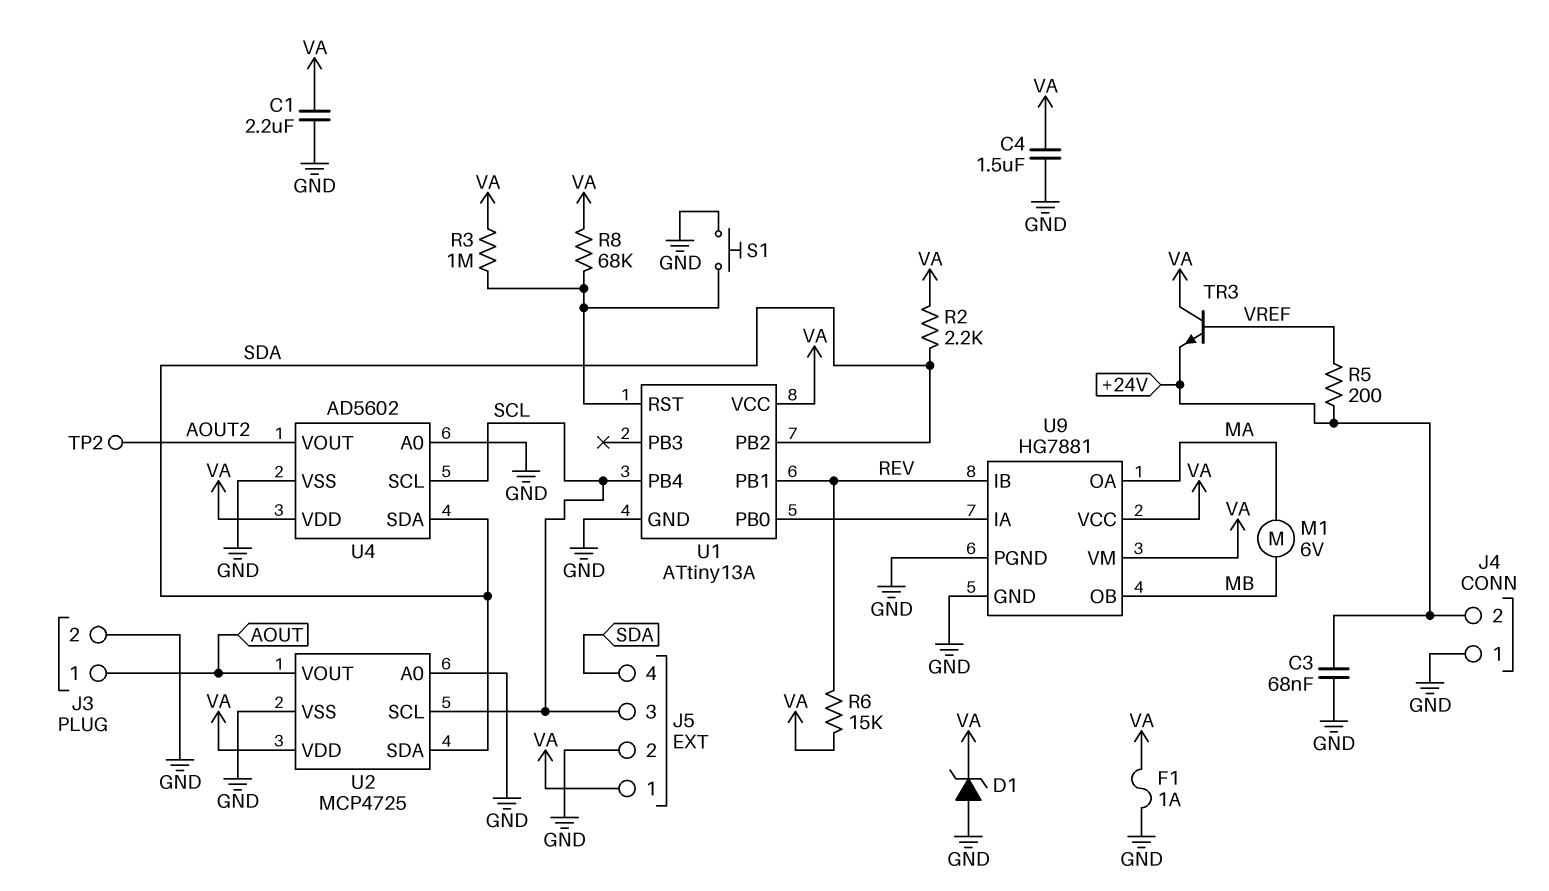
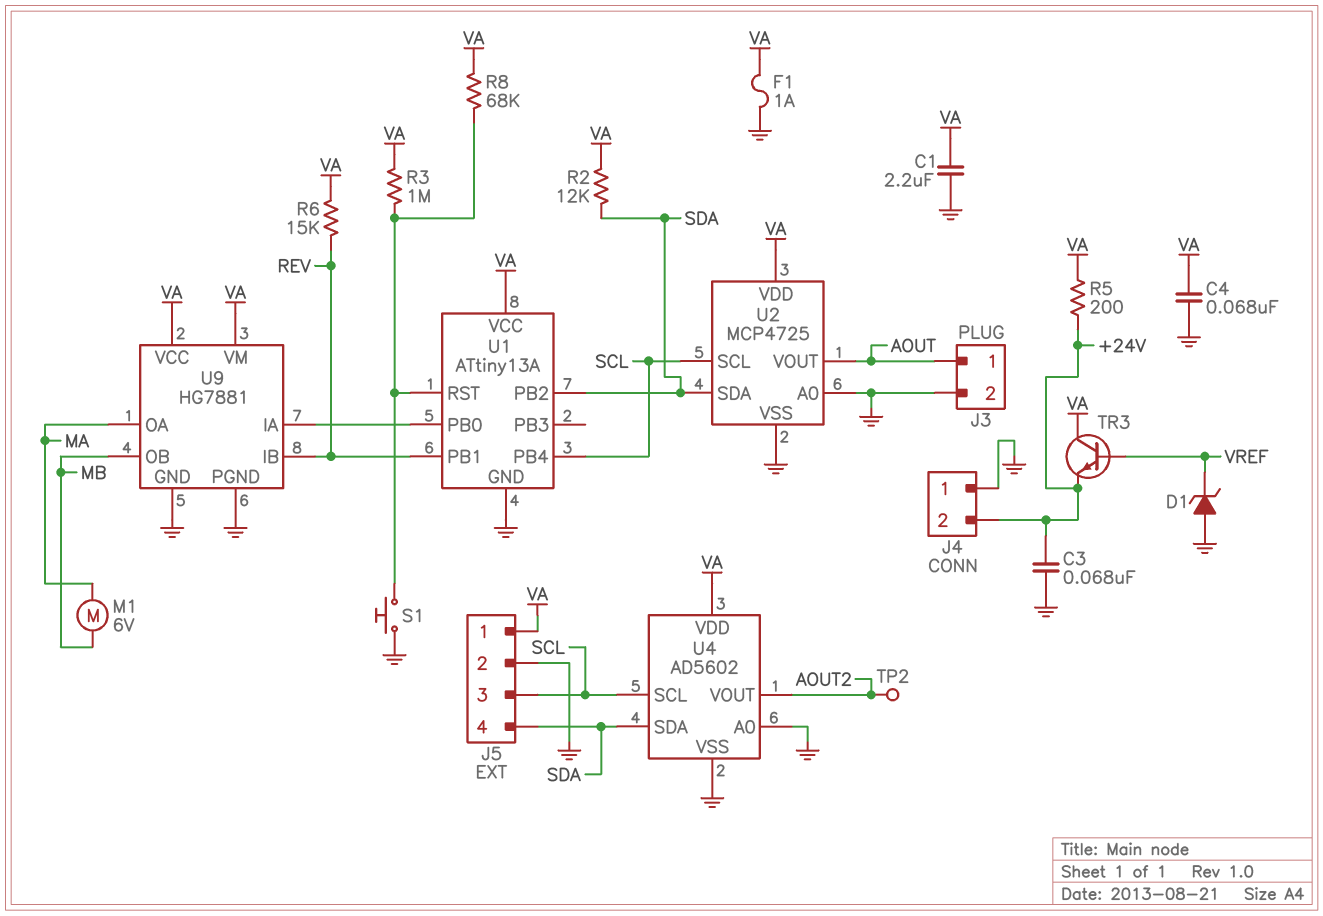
C4: 1.5uF (GND, VA) -> 68nF (GND, VA)
D1: zener (A GND, K VA) -> zener (A GND, K VREF)
R2: 2.2k (SDA, VA) -> 12k (SDA, VA)
R5: 200 (+24V, VREF) -> 200 (+24V, VA)

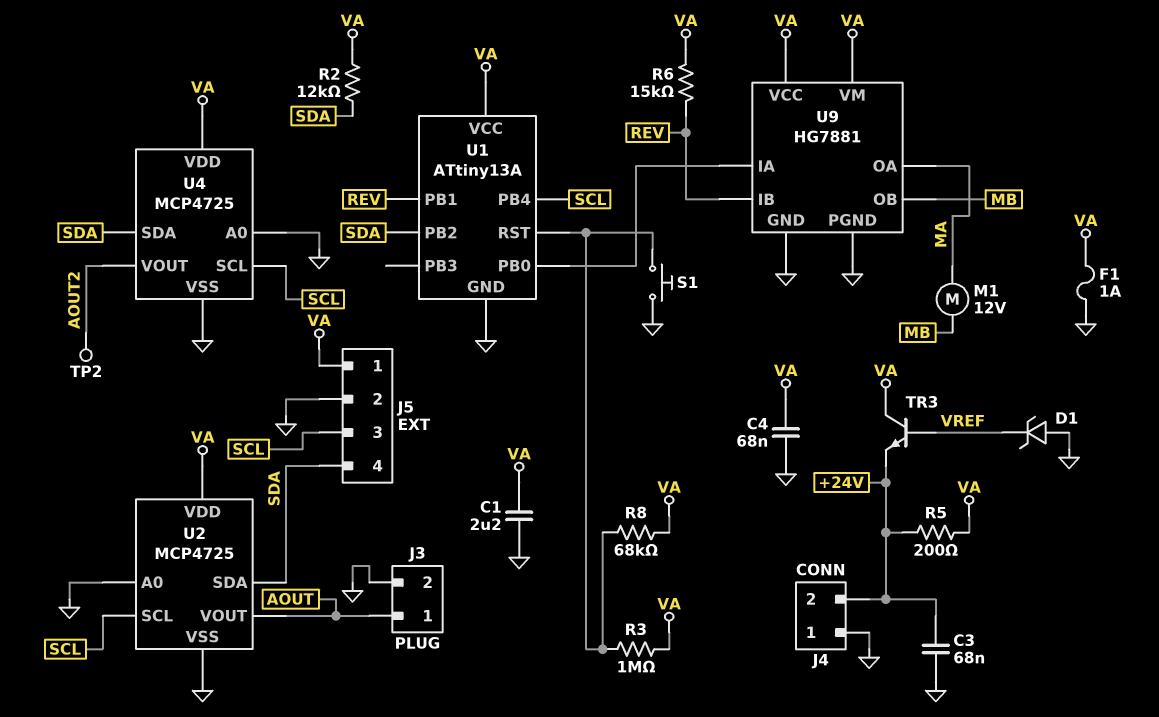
M1: motor 6V (MA, MB) -> motor 12V (MA, MB)
U4: AD5602 -> MCP4725

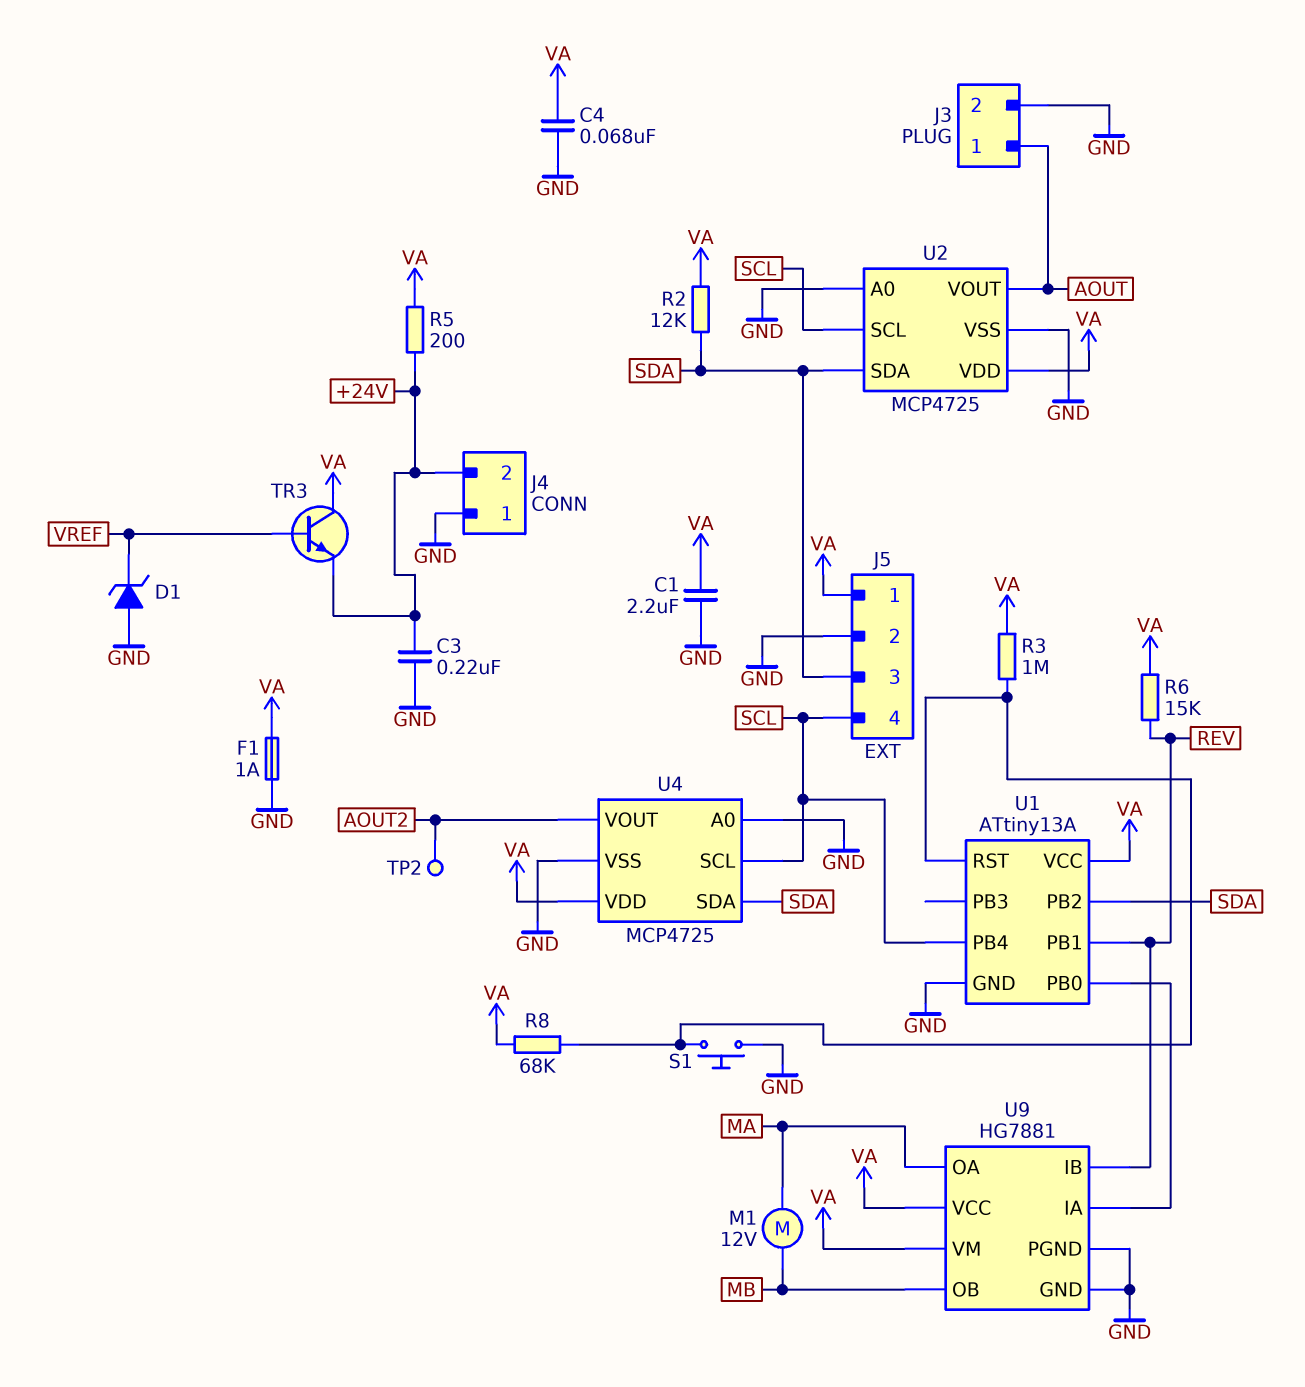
C3: 68nF (+24V, GND) -> 220nF (+24V, GND)
J5 pin 3: SCL -> SDA
J5 pin 4: SDA -> SCL

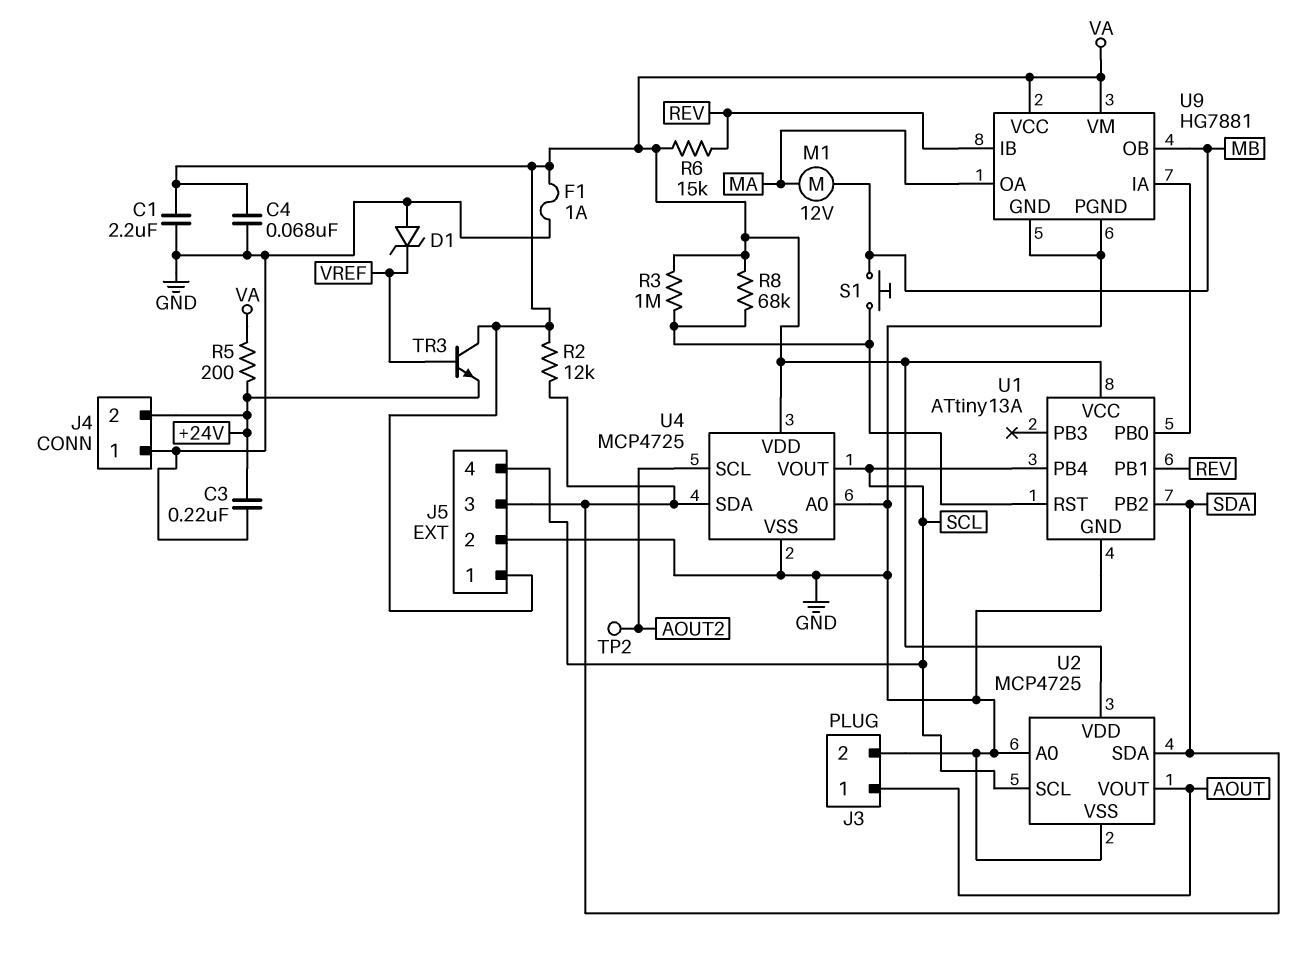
S1: button (GND, U1/RST) -> button (MB, U1/RST)
U4 pin SCL: SCL -> AOUT2
U4 pin VOUT: AOUT2 -> SCL

